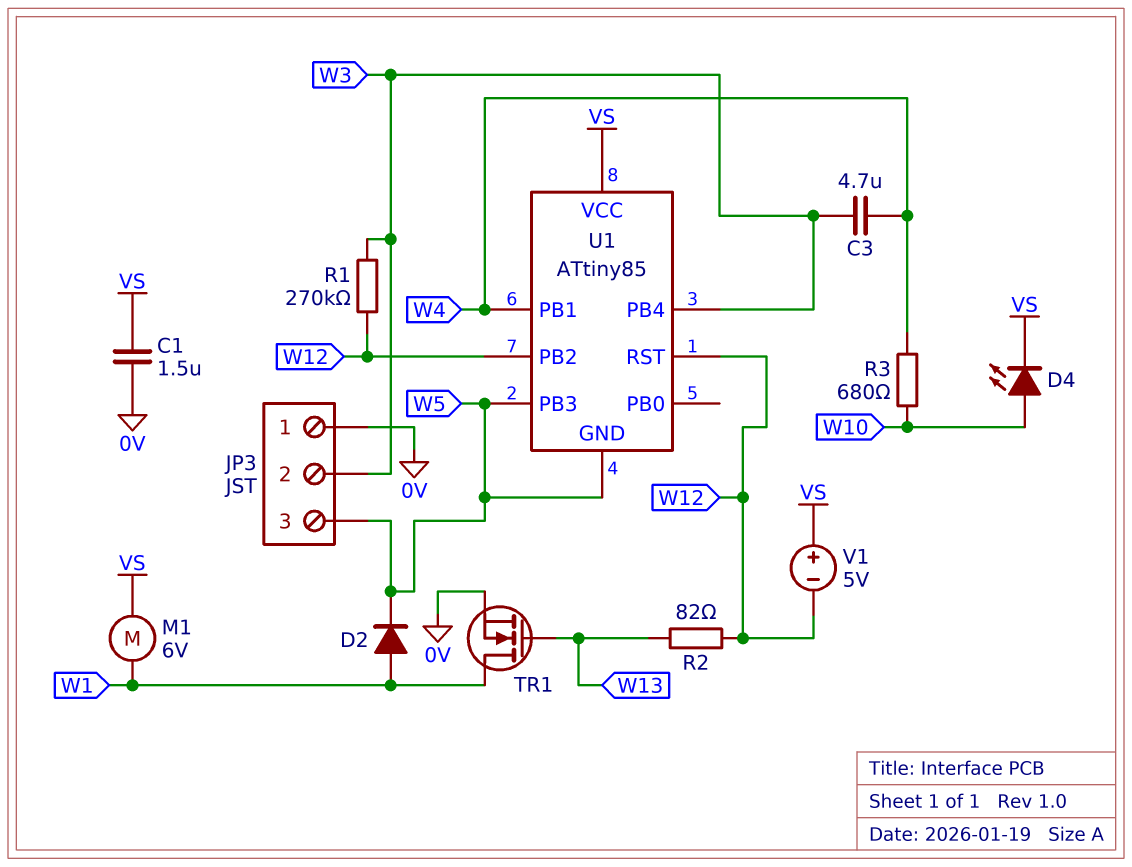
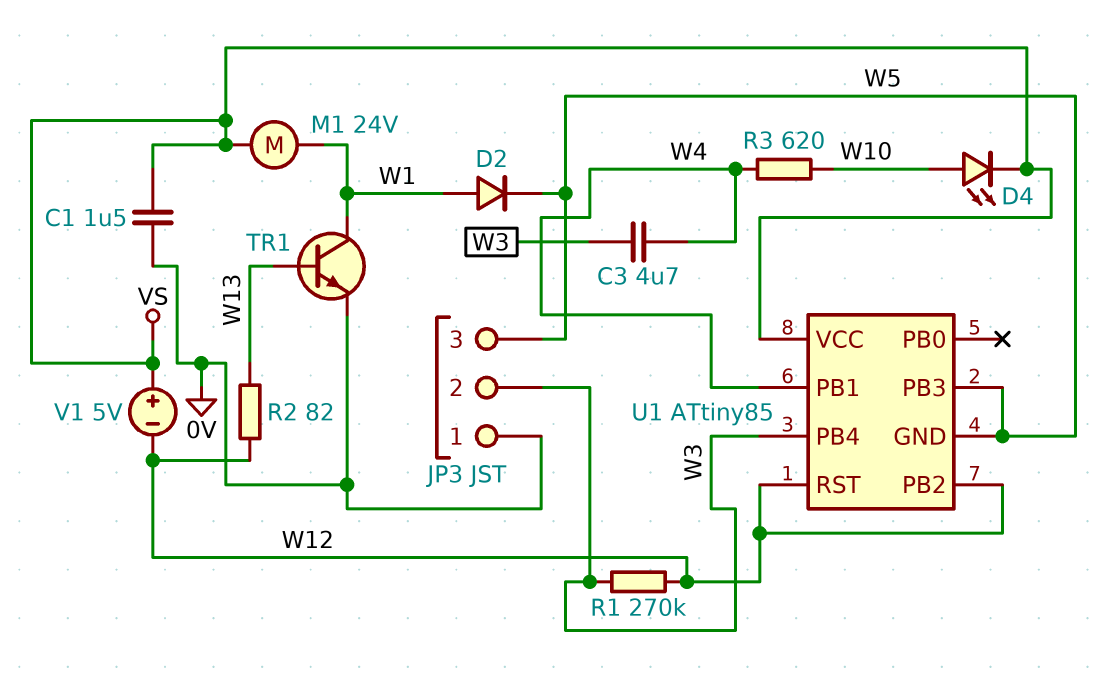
M1: motor 6V (VS, W1) -> motor 24V (VS, W1)
R3: 680 (W4, W10) -> 620 (W4, W10)
TR1: NMOS (G W13, D W1, S 0V) -> NPN (B W13, C W1, E 0V)

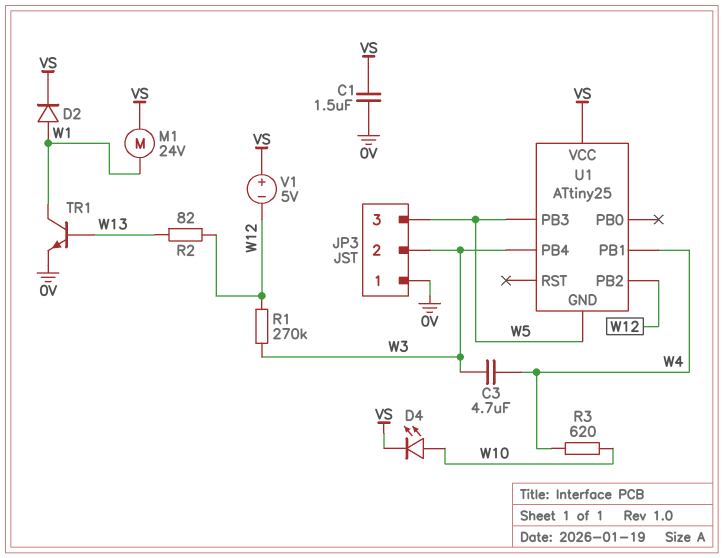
D2: diode (A W1, K W5) -> diode (A W1, K VS)
U1: ATtiny85 -> ATtiny25
U1 pin RST: W12 -> none

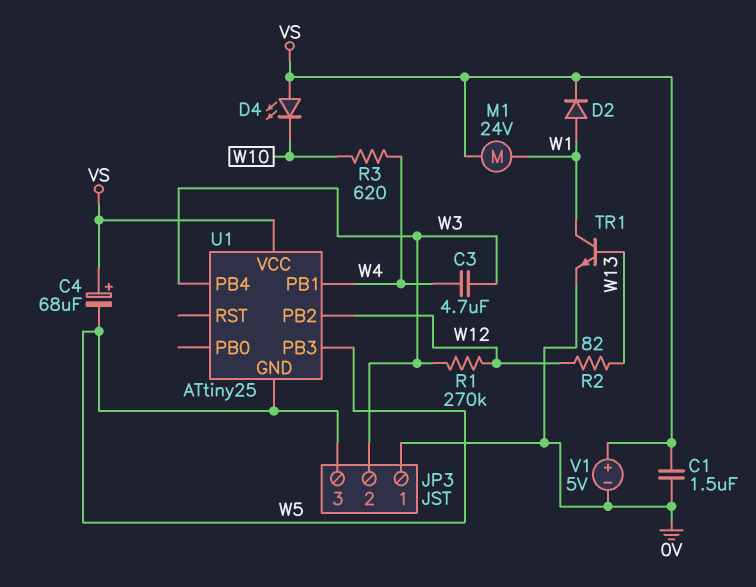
C4: none -> 68uF (plus VS, minus W5)
D4: LED (A W10, K VS) -> LED (A VS, K W10)
V1: 5V (plus VS, minus W12) -> 5V (plus VS, minus 0V)

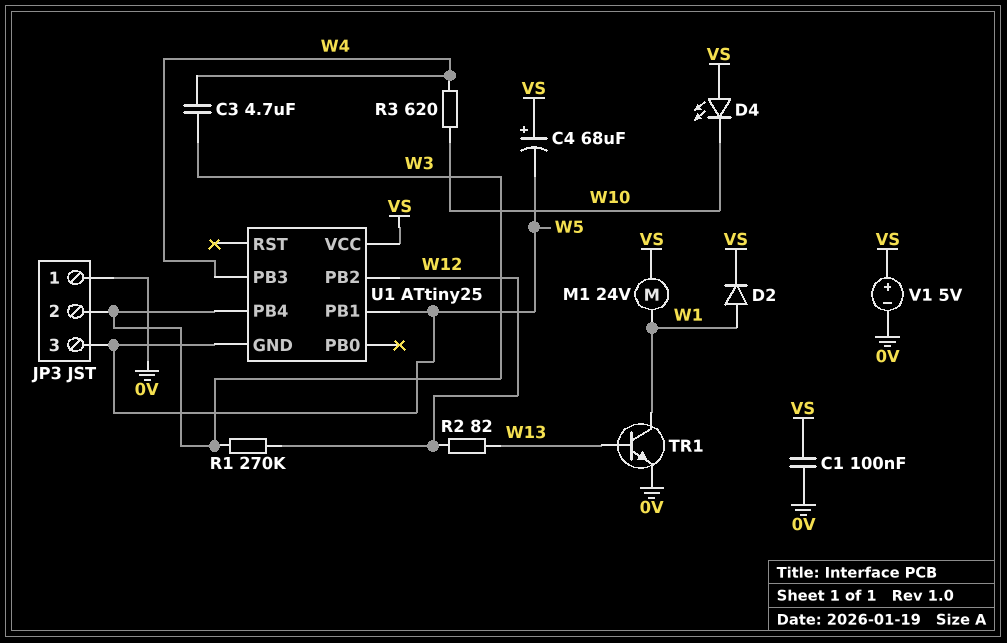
C1: 1.5uF (0V, VS) -> 100nF (0V, VS)
U1 pin PB1: W4 -> W5
U1 pin PB3: W5 -> W4

